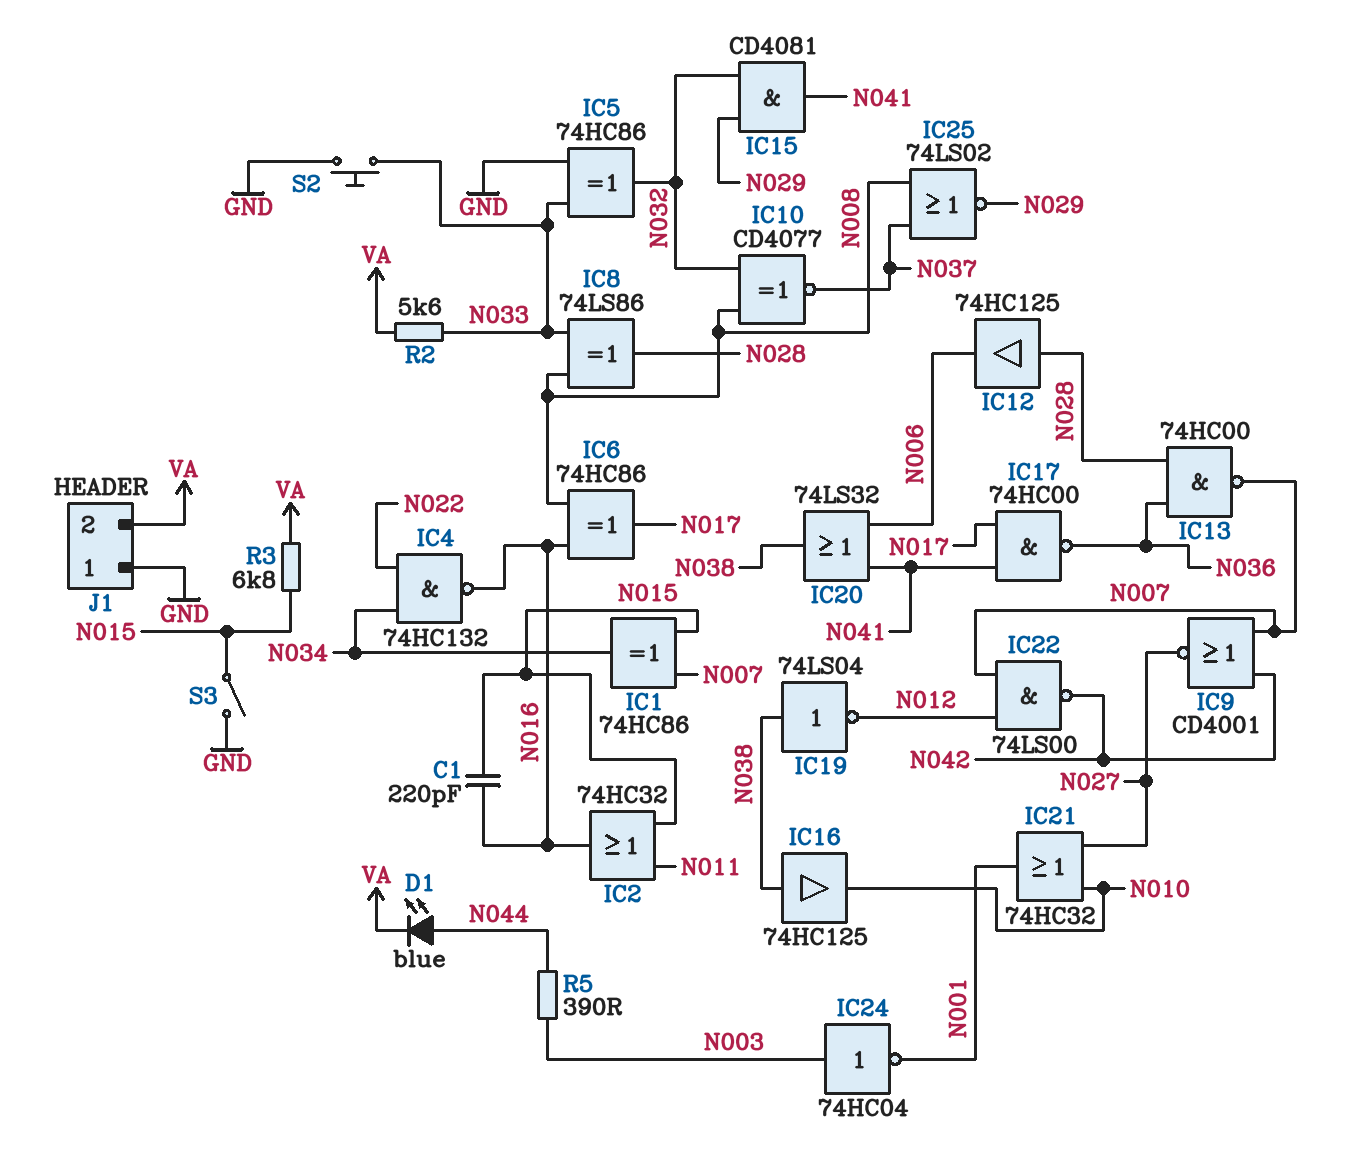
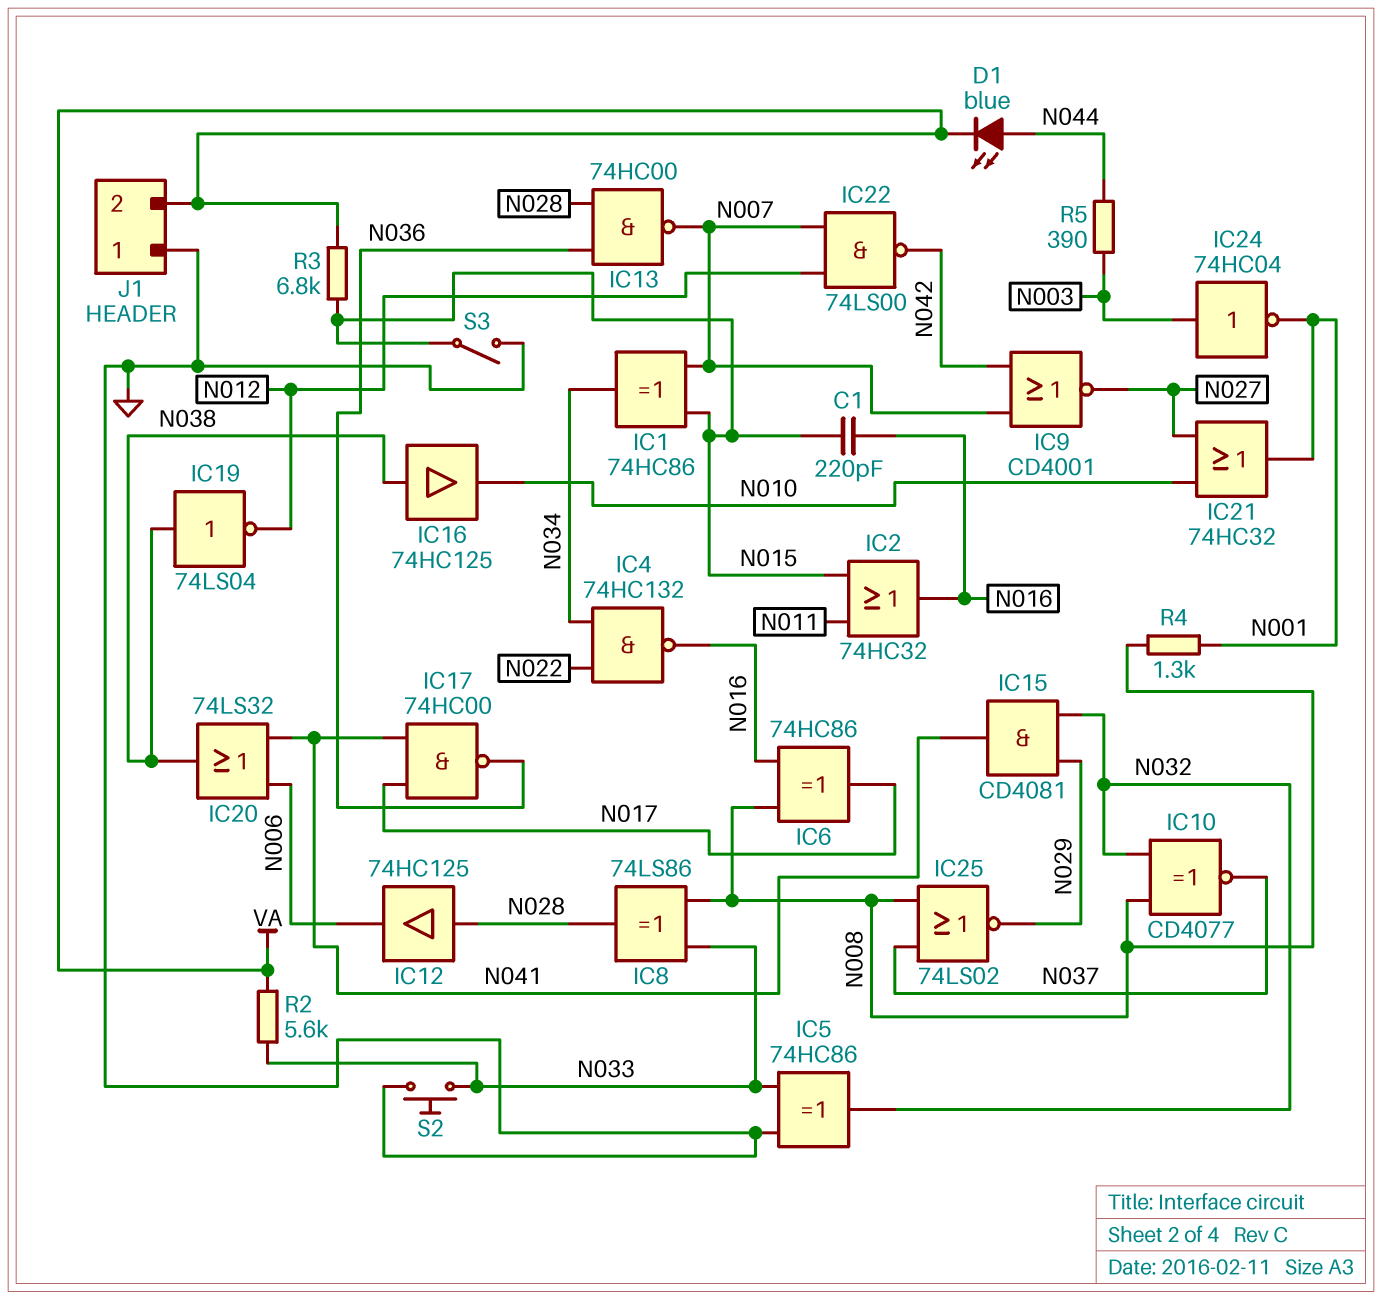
R4: none -> 1.3k (N001, N008)

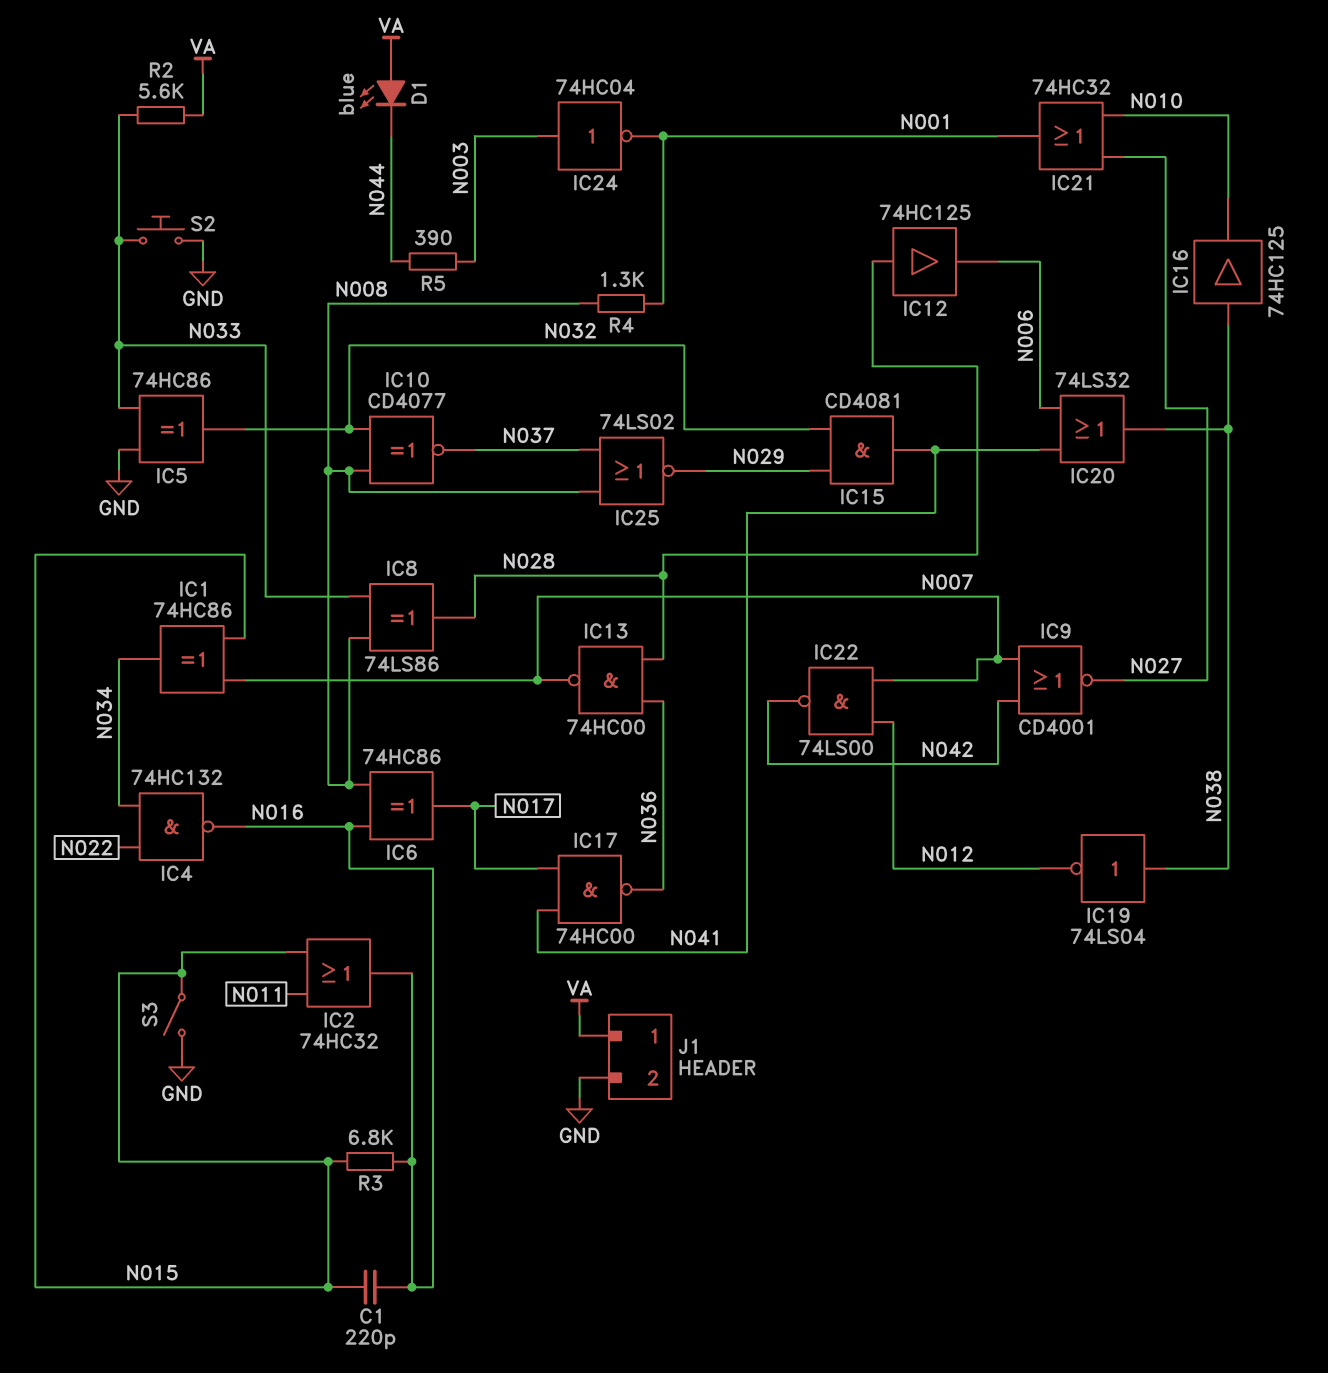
D1: LED blue (A N044, K VA) -> LED blue (A VA, K N044)
J1 pin 1: GND -> VA
J1 pin 2: VA -> GND
R3: 6.8k (N015, VA) -> 6.8k (N015, N016)

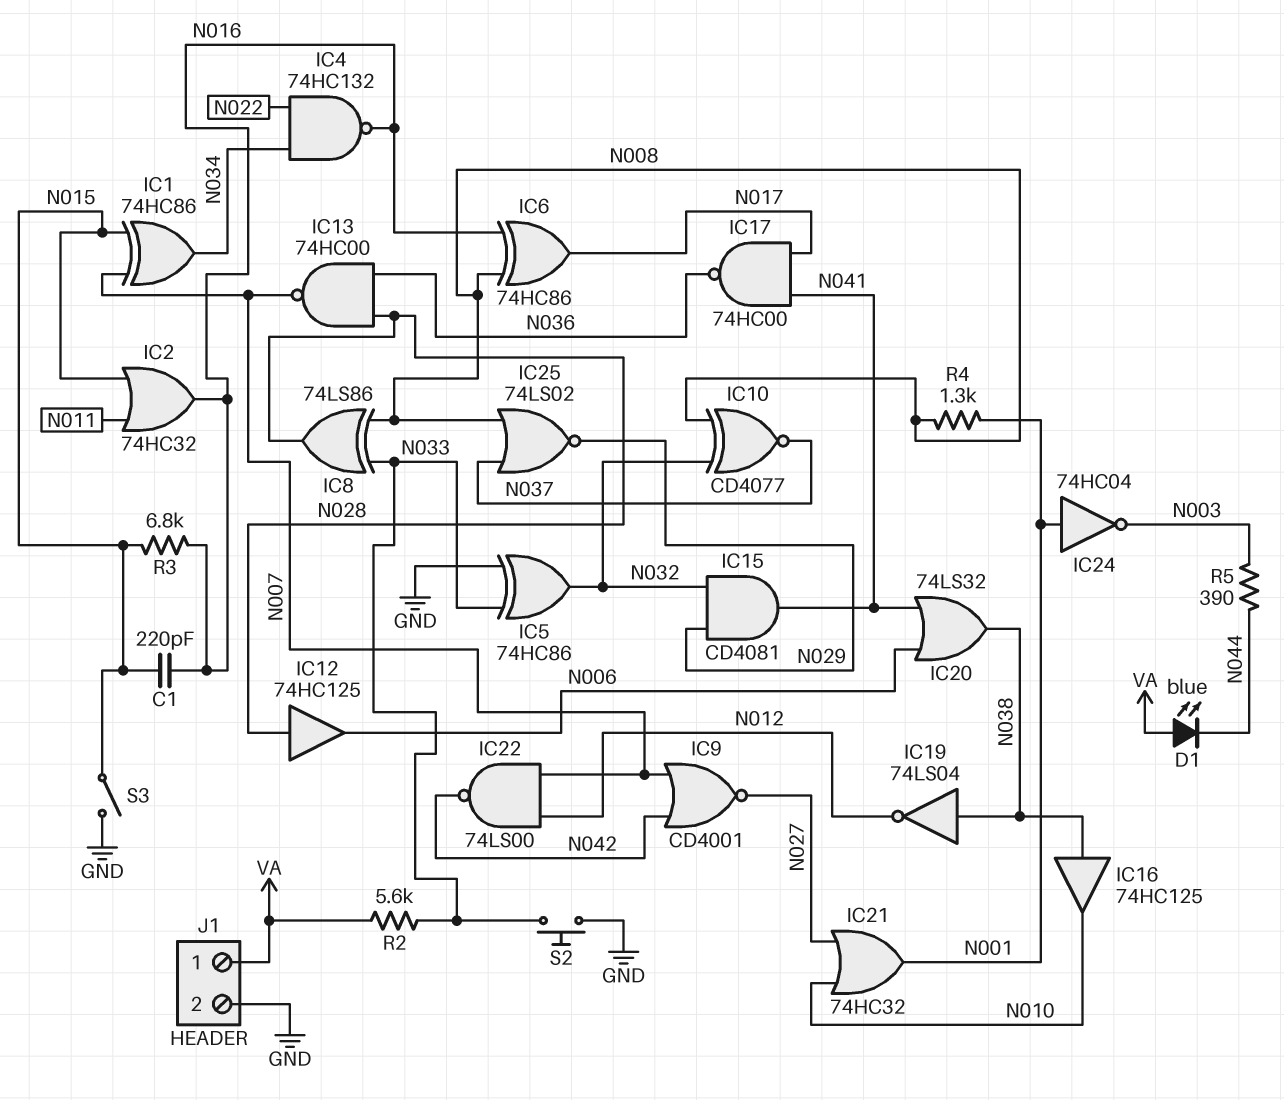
IC24: NOT 74HC04 (in N003, out N001) -> NOT 74HC04 (in N001, out N003)

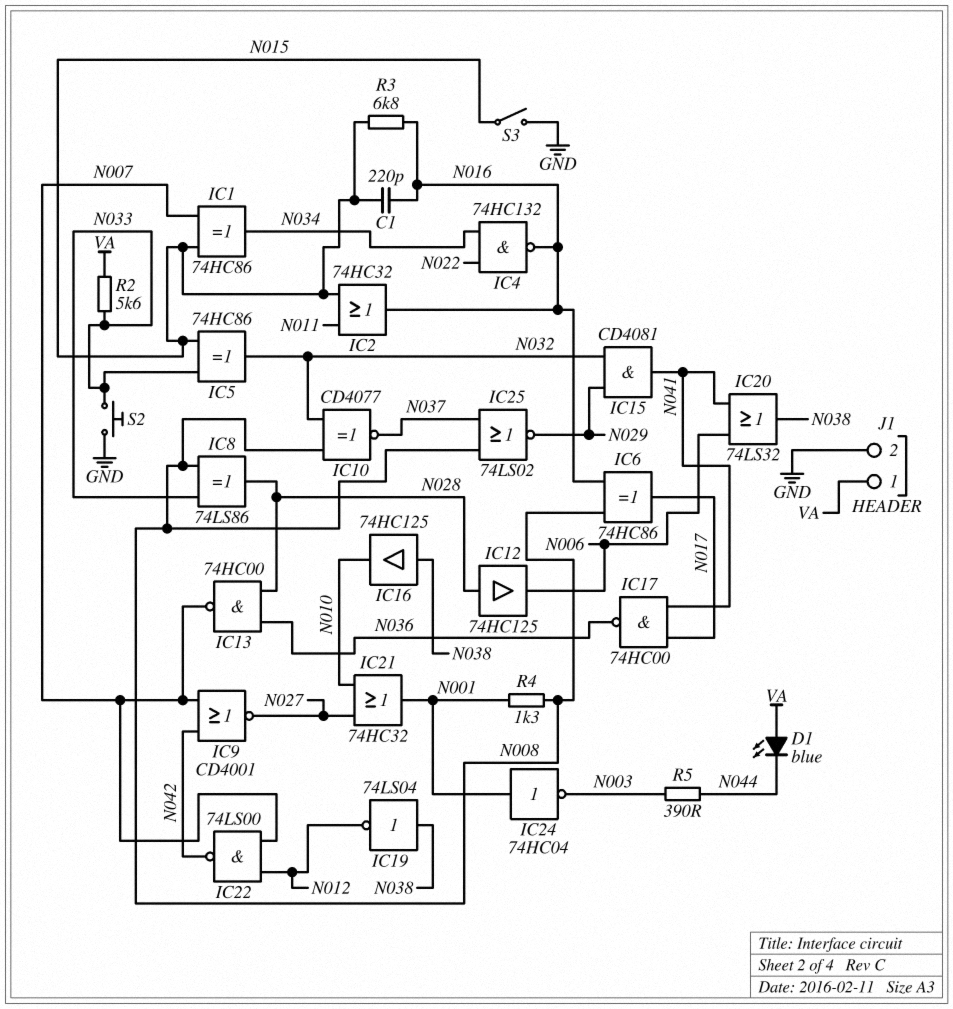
IC5: XOR 74HC86 (in GND, in N033, out N032) -> XOR 74HC86 (in N015, in N033, out N032)

